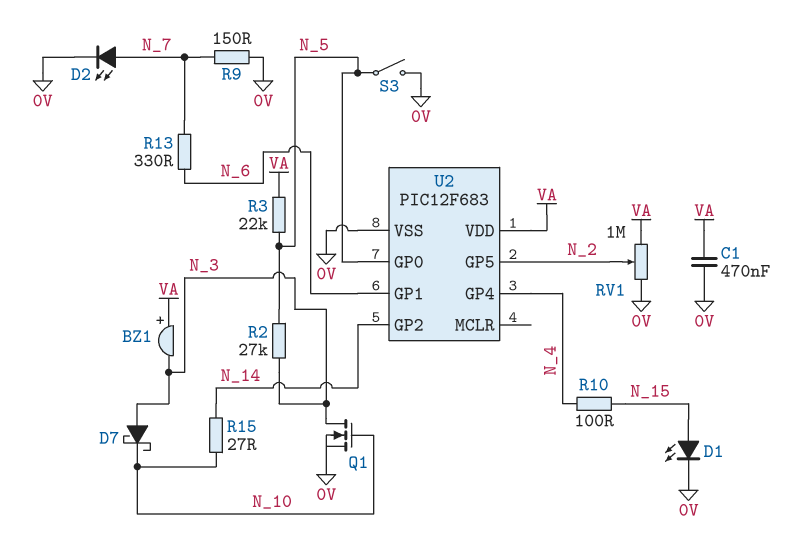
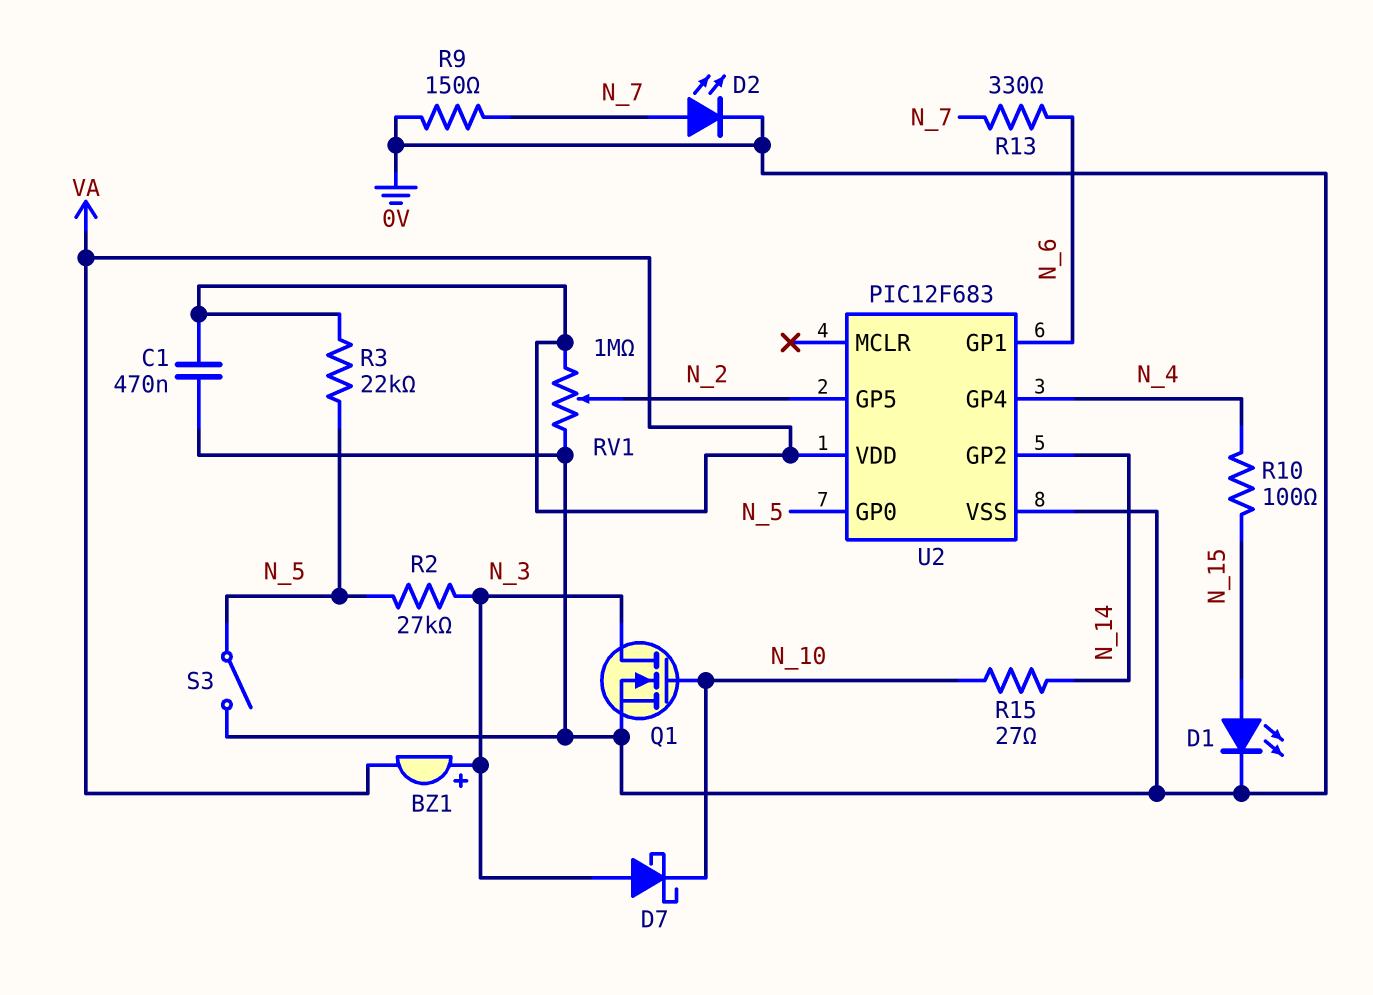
BZ1: buzzer (plus VA, minus N_3) -> buzzer (plus N_3, minus VA)

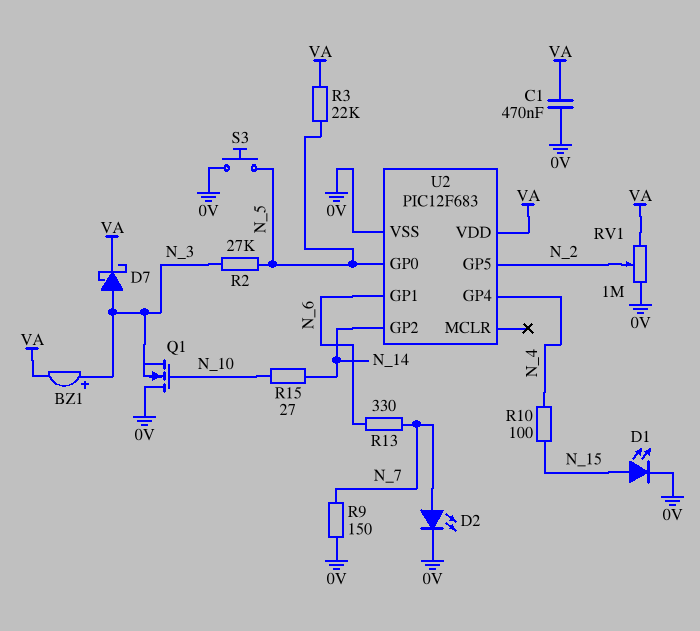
D7: schottky (A N_3, K N_10) -> schottky (A N_3, K VA)
Q1: NMOS (G N_10, D N_3, S 0V) -> NMOS (G N_10, D 0V, S N_3)
S3: switch (0V, N_5) -> button (0V, N_5)

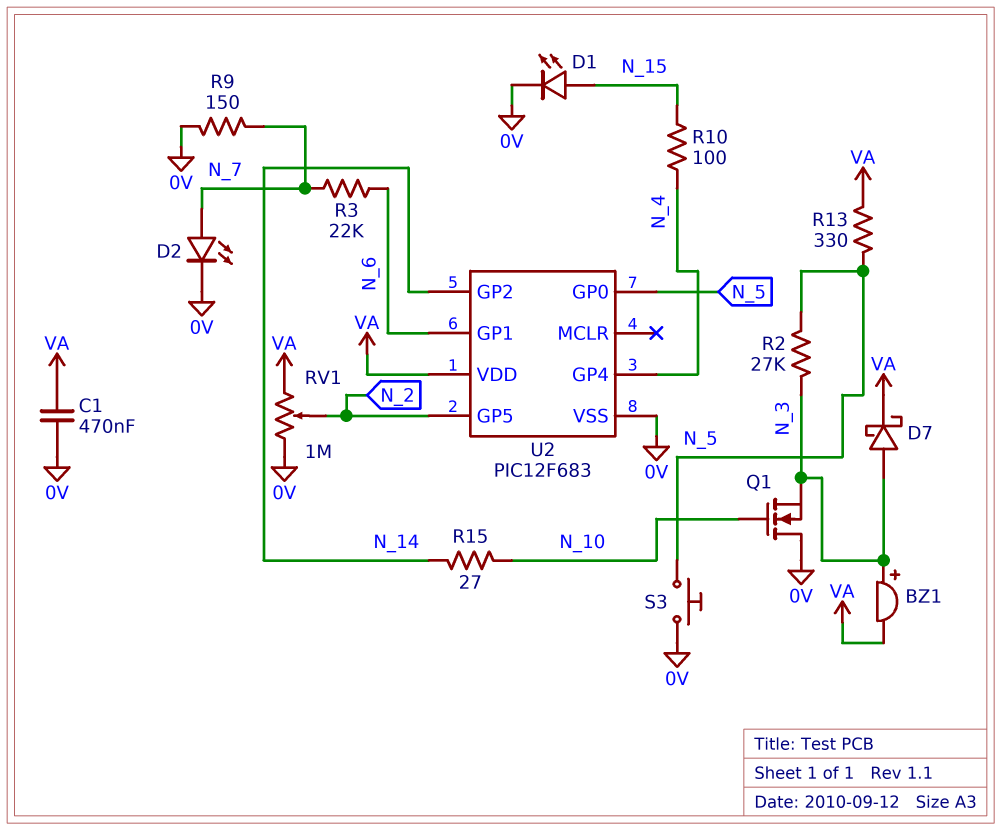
R3: 22k (N_5, VA) -> 22k (N_6, N_7)
R13: 330 (N_6, N_7) -> 330 (N_5, VA)

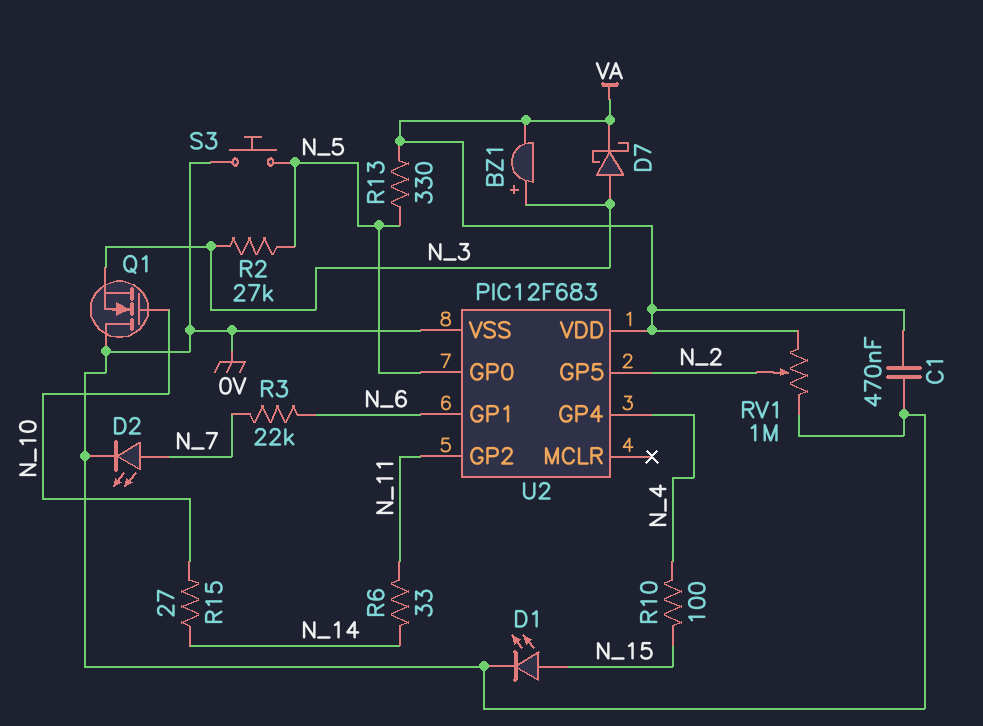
R6: none -> 33 (N_11, N_14)
R9: 150 (0V, N_7) -> none
U2 pin GP2: N_14 -> N_11

